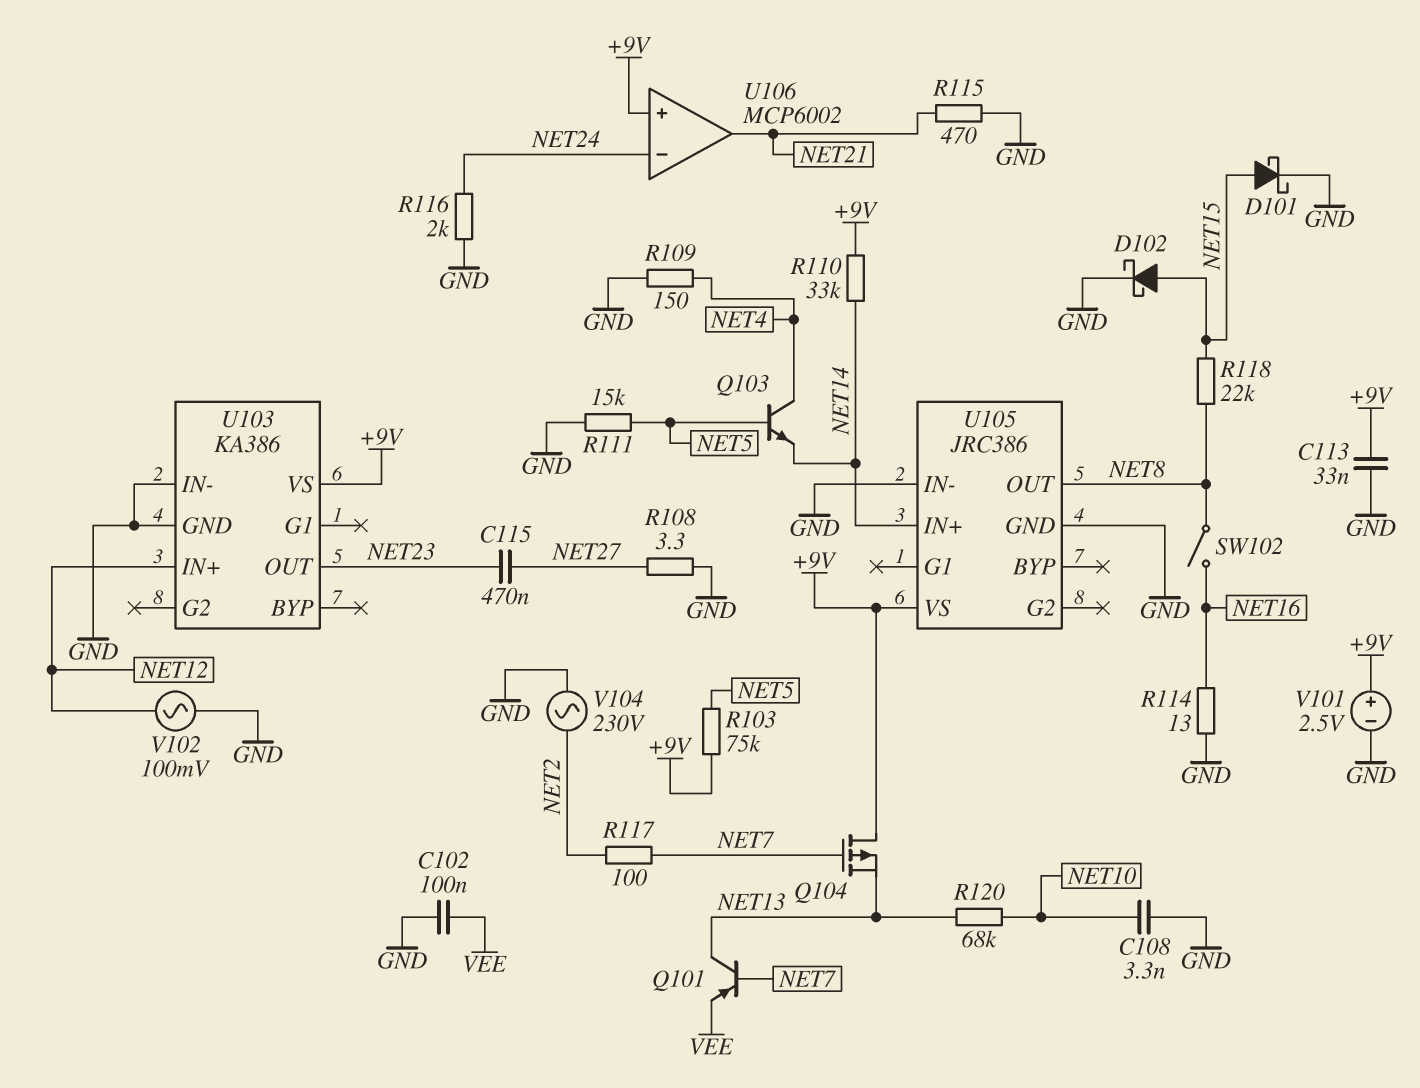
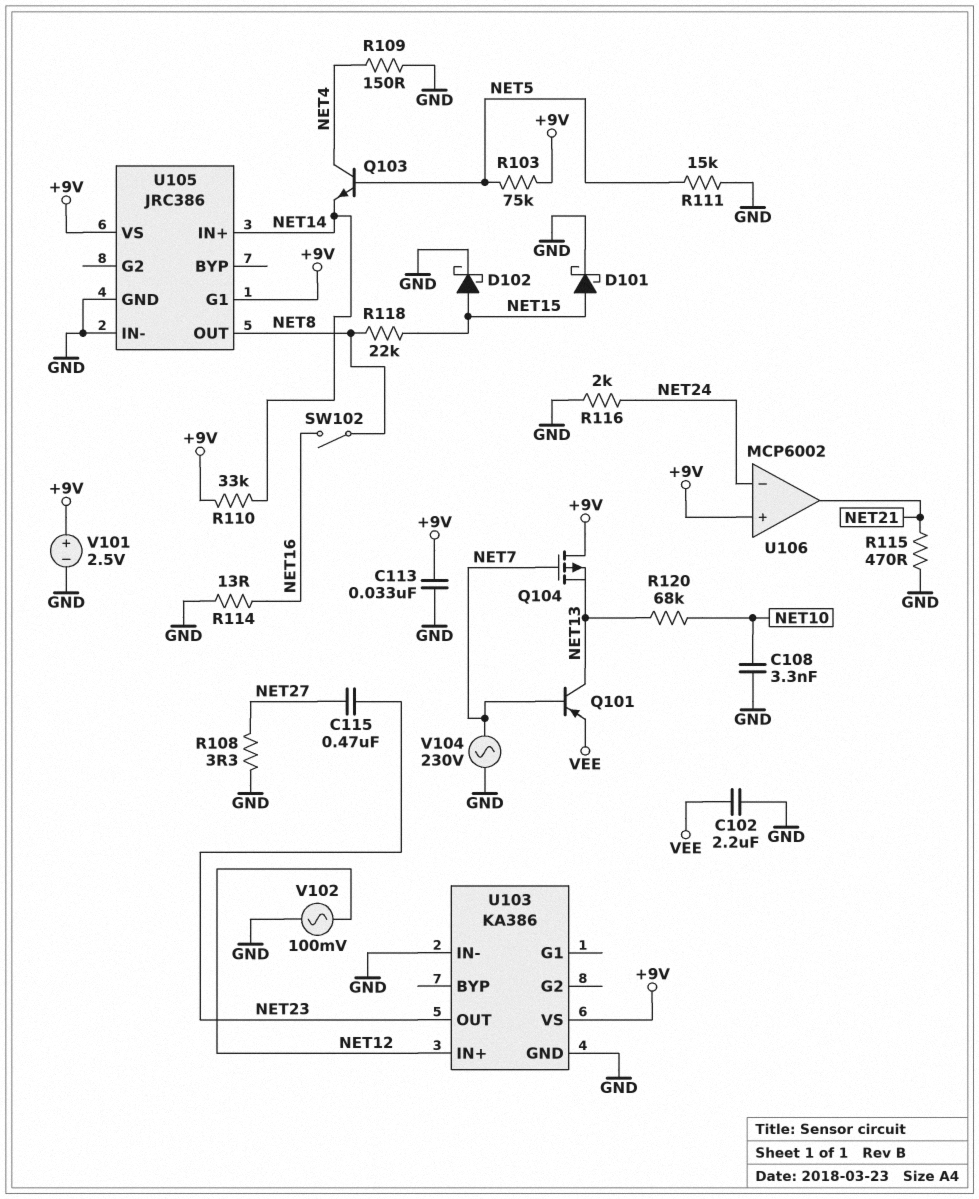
C102: 100nF (GND, VEE) -> 2.2uF (GND, VEE)
R117: 100 (NET2, NET7) -> none
U105 pin G1: none -> +9V
V104: AC 230V (GND, NET2) -> AC 230V (GND, NET7)

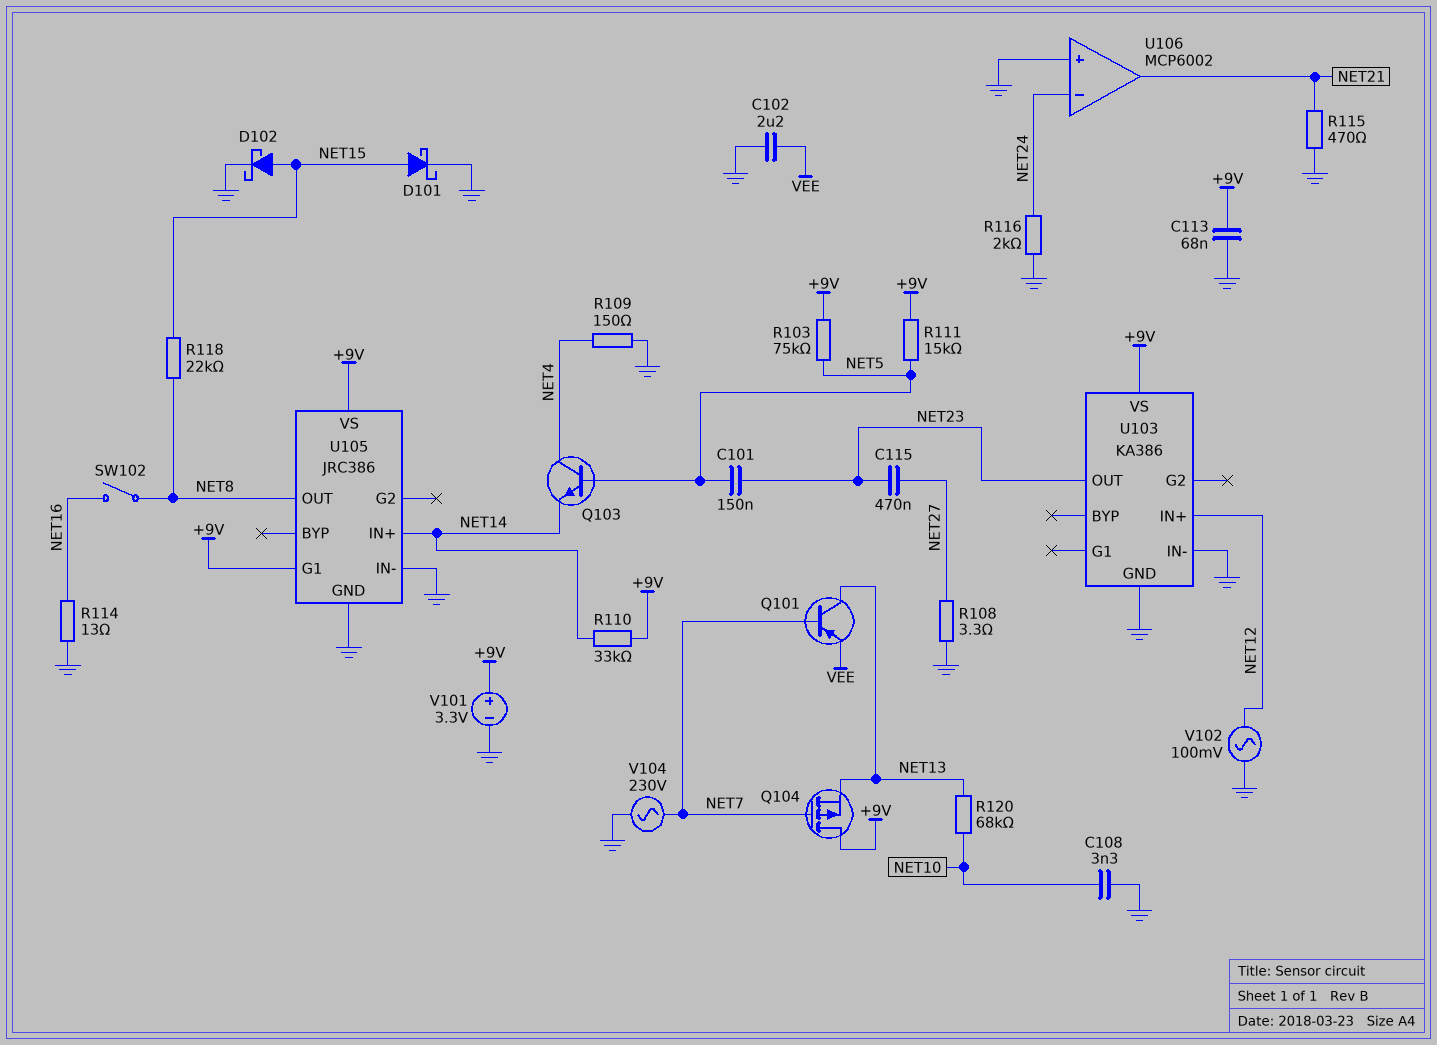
C101: none -> 150nF (NET5, NET23)
C113: 33nF (+9V, GND) -> 68nF (+9V, GND)
R111: 15k (GND, NET5) -> 15k (+9V, NET5)
U106 pin in+: +9V -> GND
V101: 2.5V (plus +9V, minus GND) -> 3.3V (plus +9V, minus GND)

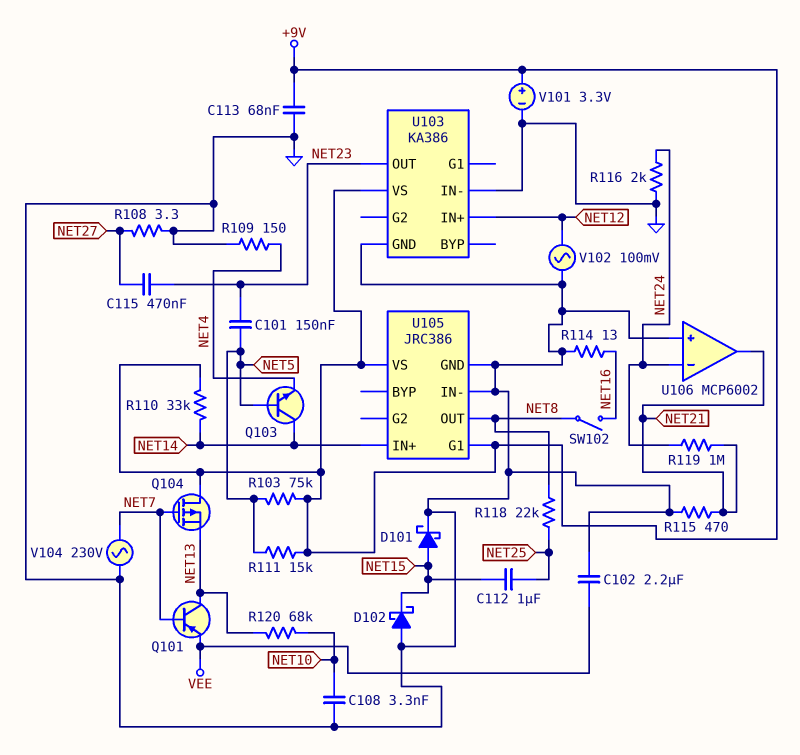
C112: none -> 1uF (NET15, NET25)
D102: schottky (A NET15, K GND) -> schottky (A GND, K NET15)
Q103: NPN (B NET5, C NET4, E NET14) -> NPN (B NET5, C NET14, E NET4)
R118: 22k (NET8, NET15) -> 22k (NET8, NET25)
R119: none -> 1M (NET21, NET24)

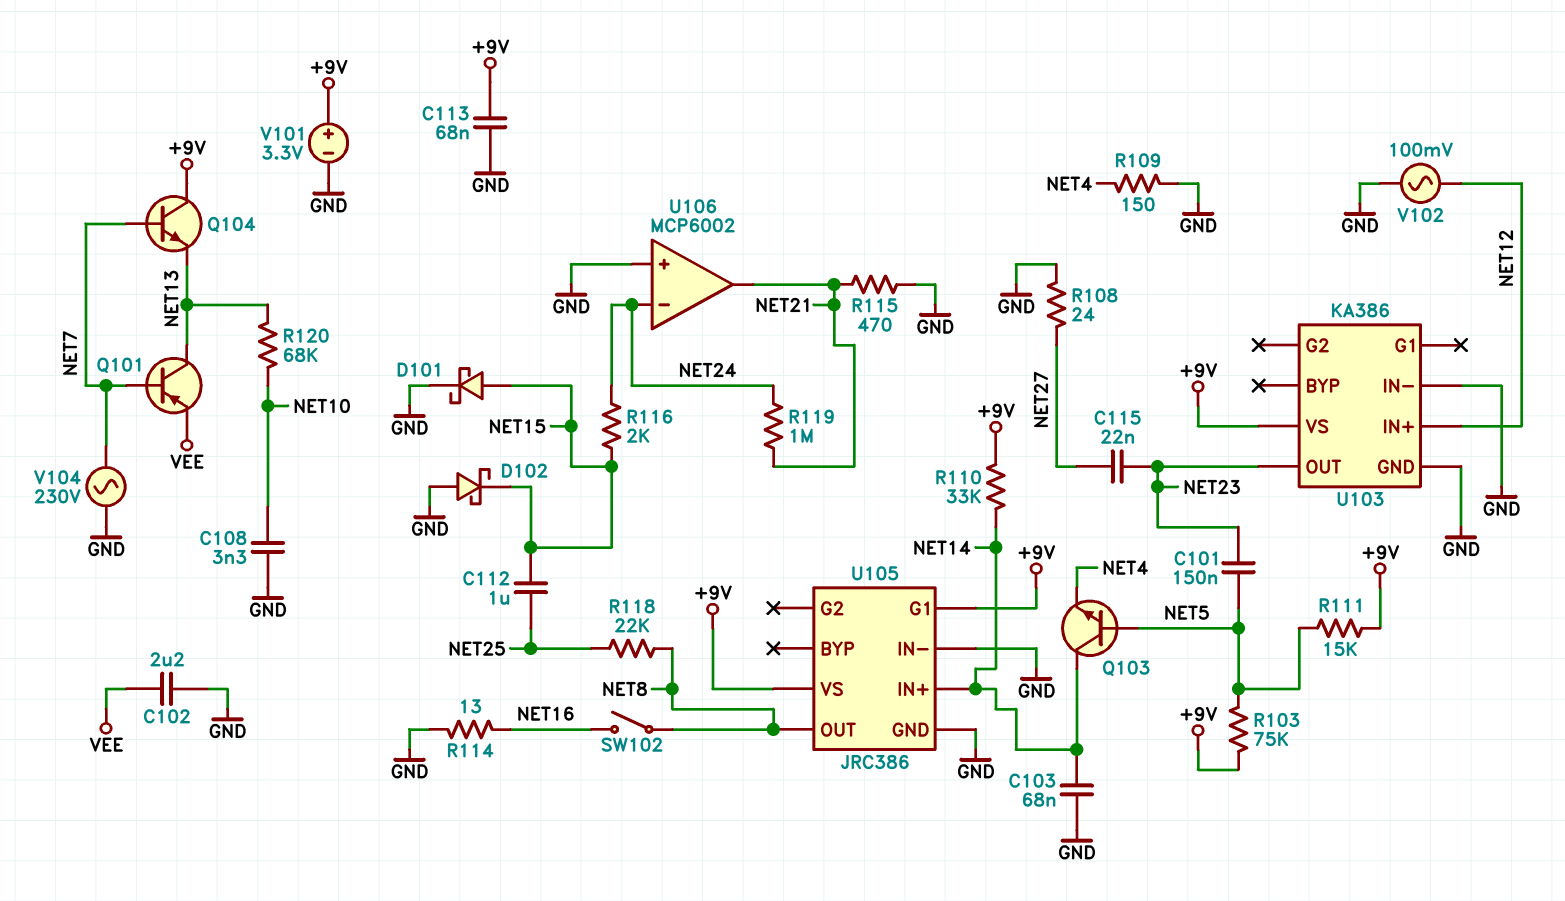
C103: none -> 68nF (GND, NET14)
C115: 470nF (NET23, NET27) -> 22nF (NET23, NET27)
Q104: PMOS (G NET7, D +9V, S NET13) -> NPN (B NET7, C +9V, E NET13)
R108: 3.3 (GND, NET27) -> 24 (GND, NET27)
R116: 2k (GND, NET24) -> 2k (NET15, NET24)

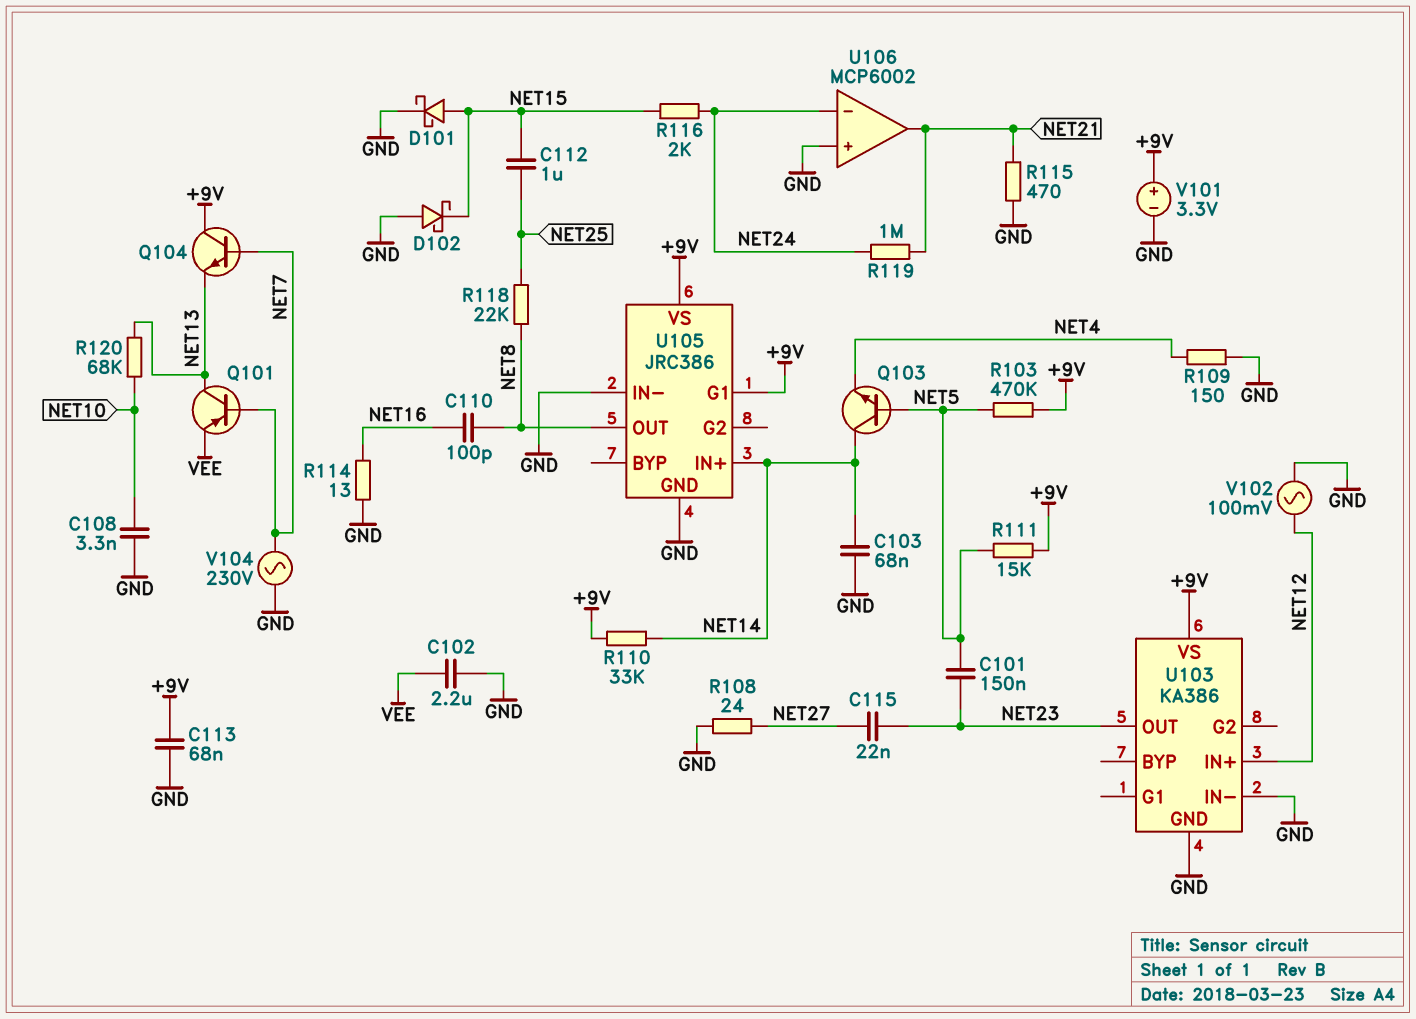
C110: none -> 100pF (NET8, NET16)
R103: 75k (+9V, NET5) -> 470k (+9V, NET5)
SW102: switch (NET8, NET16) -> none

